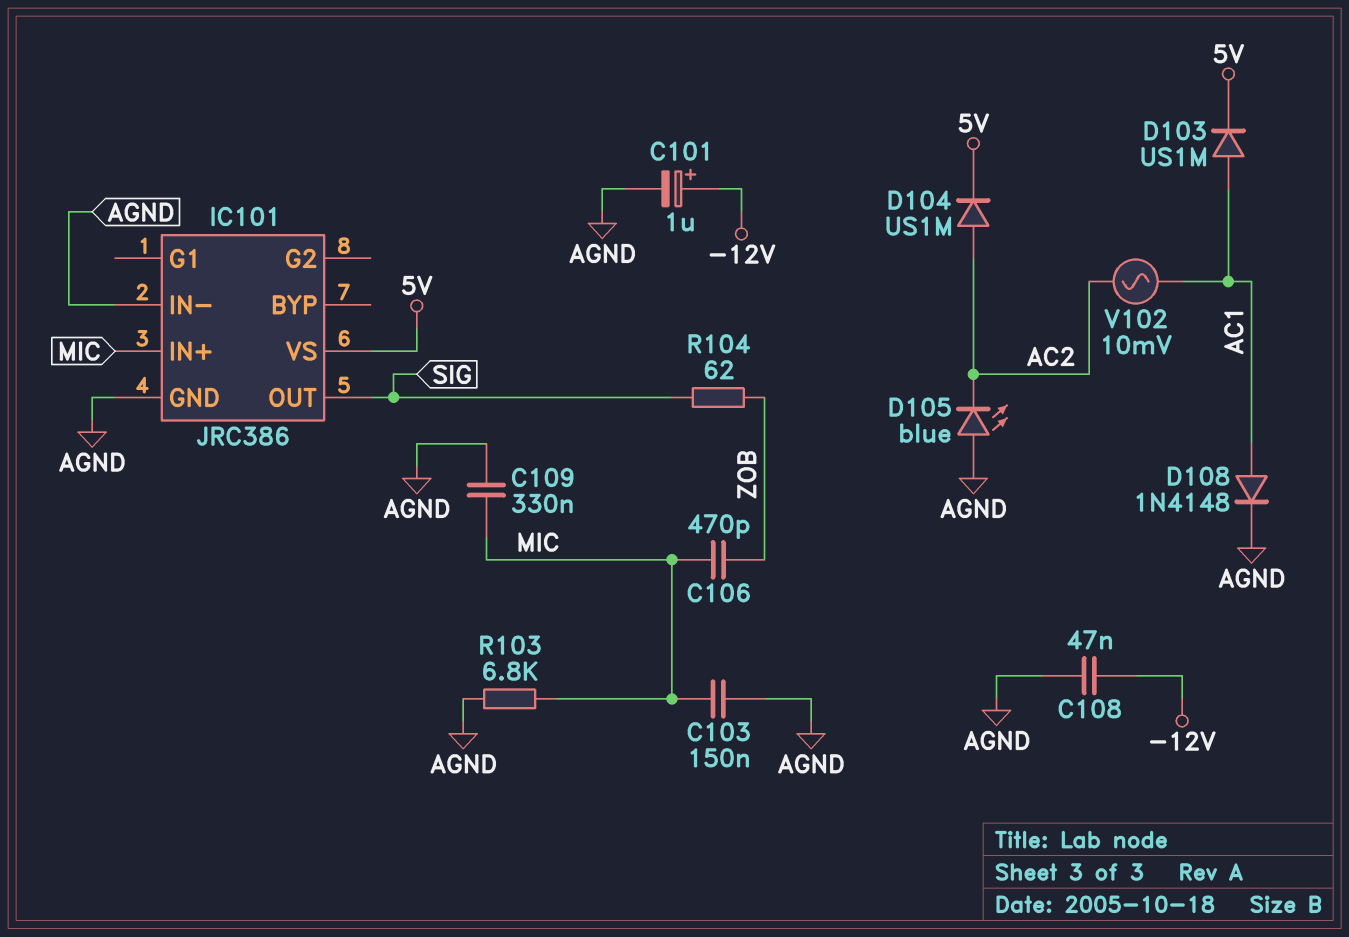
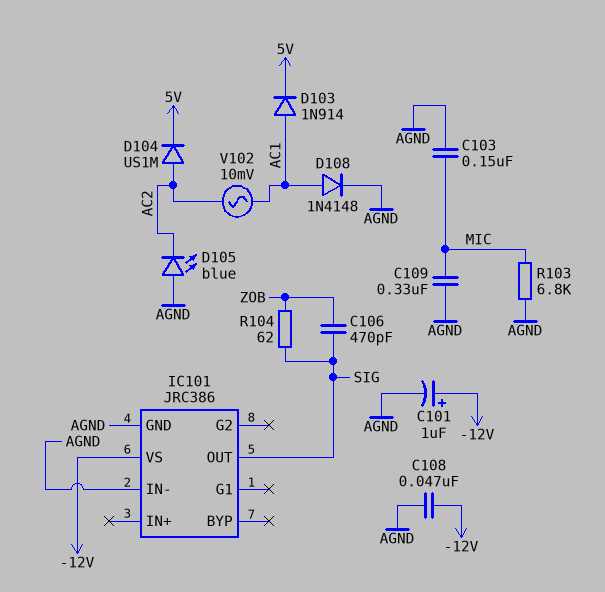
C106: 470pF (MIC, ZOB) -> 470pF (SIG, ZOB)
D103: diode US1M (A AC1, K 5V) -> diode 1N914 (A AC1, K 5V)
IC101 pin IN+: MIC -> none
IC101 pin VS: 5V -> -12V

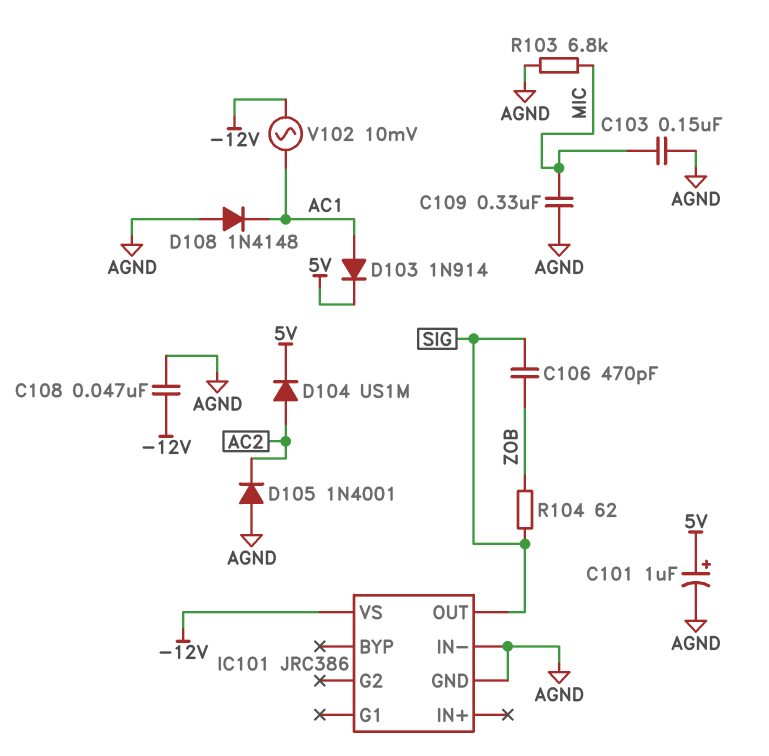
C101: 1uF (plus -12V, minus AGND) -> 1uF (plus 5V, minus AGND)
D105: LED blue (A AGND, K AC2) -> diode 1N4001 (A AGND, K AC2)
D108: diode 1N4148 (A AC1, K AGND) -> diode 1N4148 (A AGND, K AC1)
V102: AC 10mV (AC1, AC2) -> AC 10mV (-12V, AC1)

